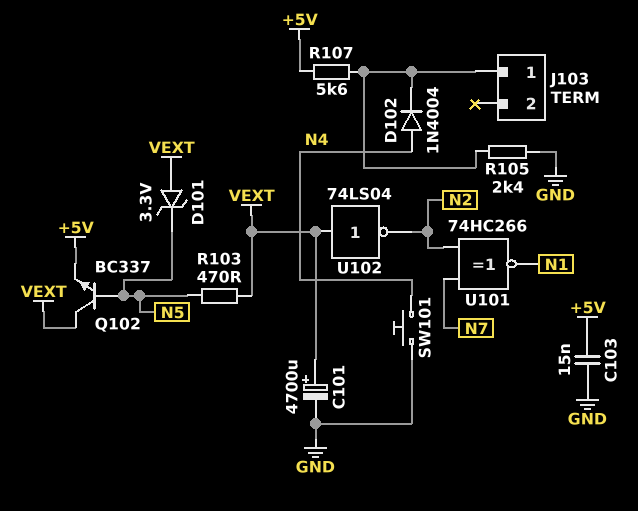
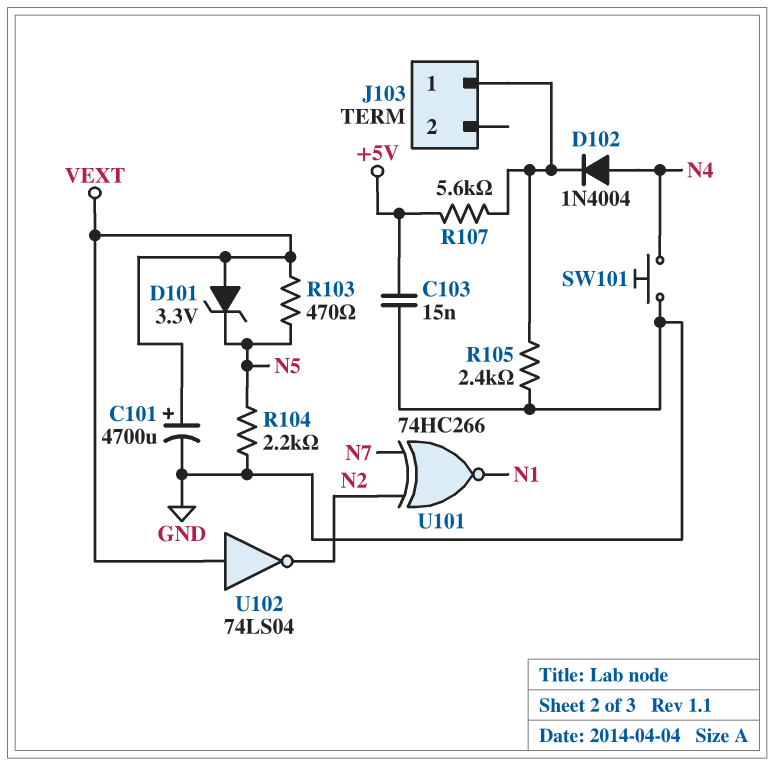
Q102: NPN BC337 (B N5, C VEXT, E +5V) -> none
R104: none -> 2.2k (GND, N5)

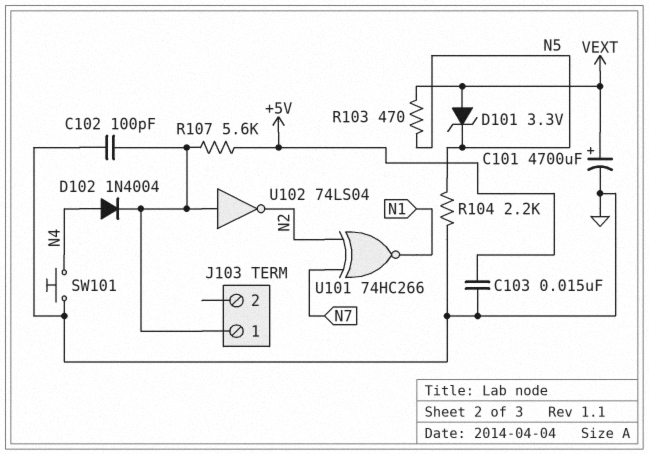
C102: none -> 100pF (GND, J103/1)
R105: 2.4k (GND, J103/1) -> none
U102: NOT 74LS04 (in VEXT, out N2) -> NOT 74LS04 (in J103/1, out N2)

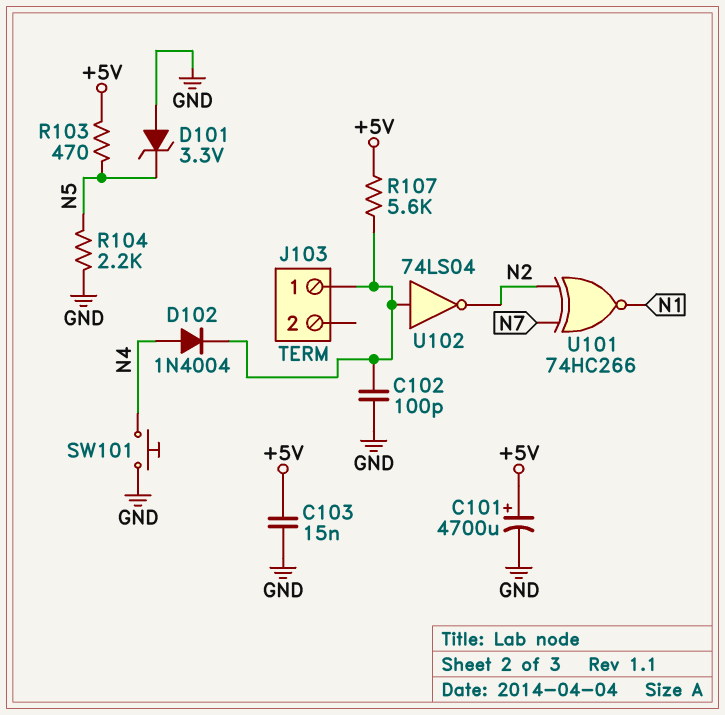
C101: 4700uF (plus VEXT, minus GND) -> 4700uF (plus +5V, minus GND)
D101: zener 3.3V (A VEXT, K N5) -> zener 3.3V (A GND, K N5)
R103: 470 (N5, VEXT) -> 470 (+5V, N5)

